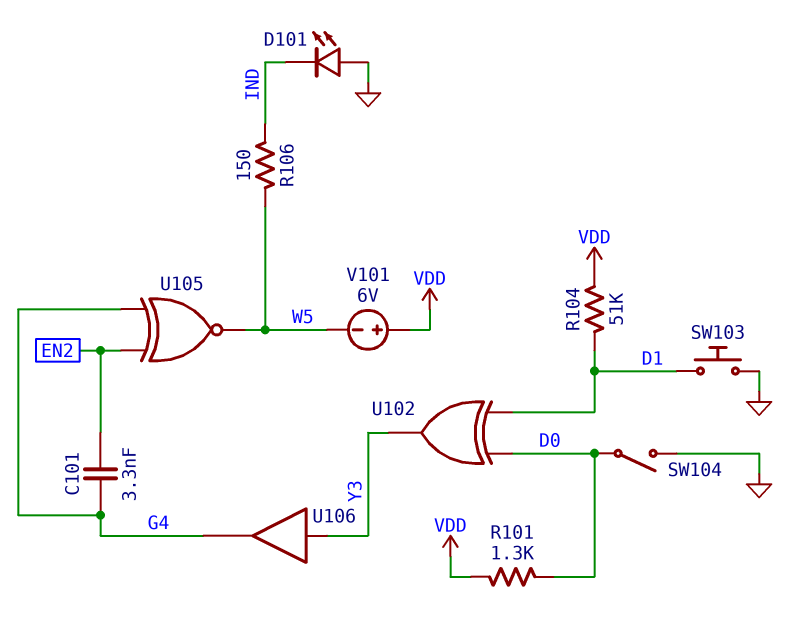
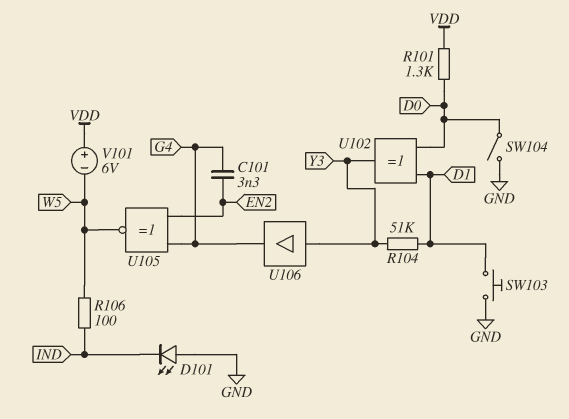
R104: 51k (D1, VDD) -> 51k (D1, Y3)
R106: 150 (IND, W5) -> 100 (IND, W5)

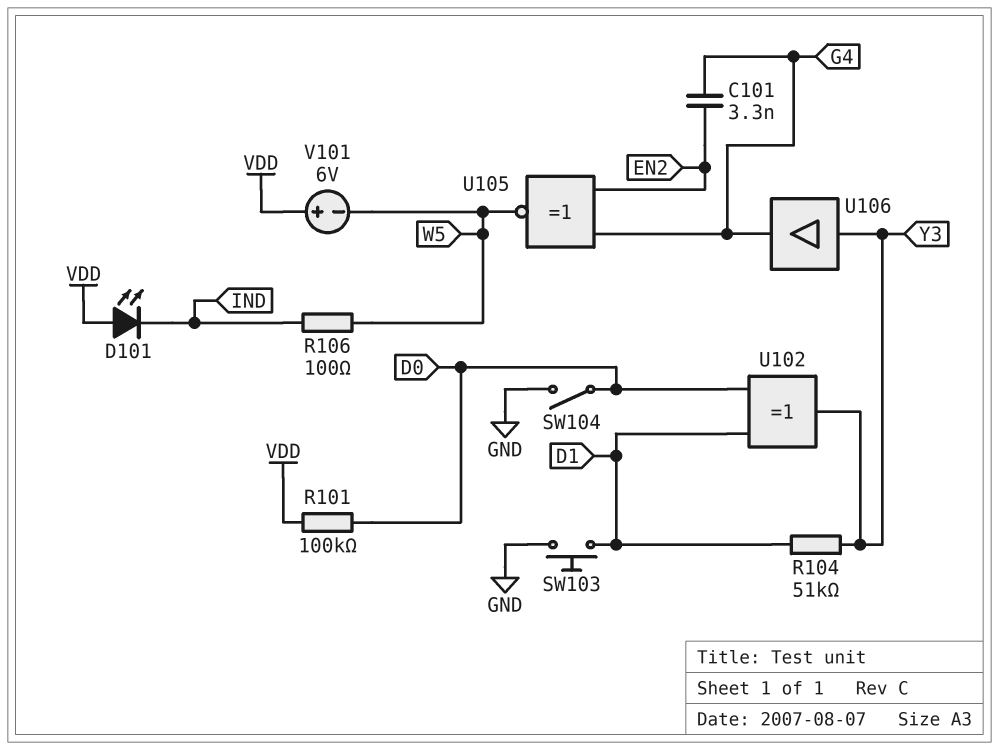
D101: LED (A GND, K IND) -> LED (A VDD, K IND)
R101: 1.3k (D0, VDD) -> 100k (D0, VDD)

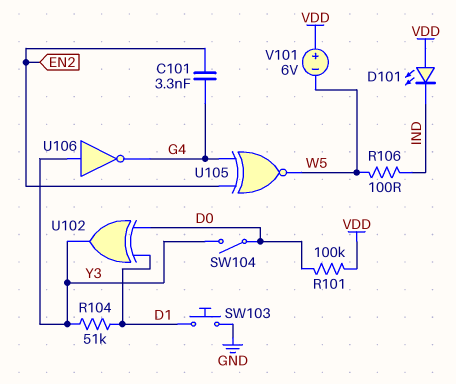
SW104: switch (D0, GND) -> switch (D0, Y3)
U106: buffer (in Y3, out G4) -> NOT (in Y3, out G4)

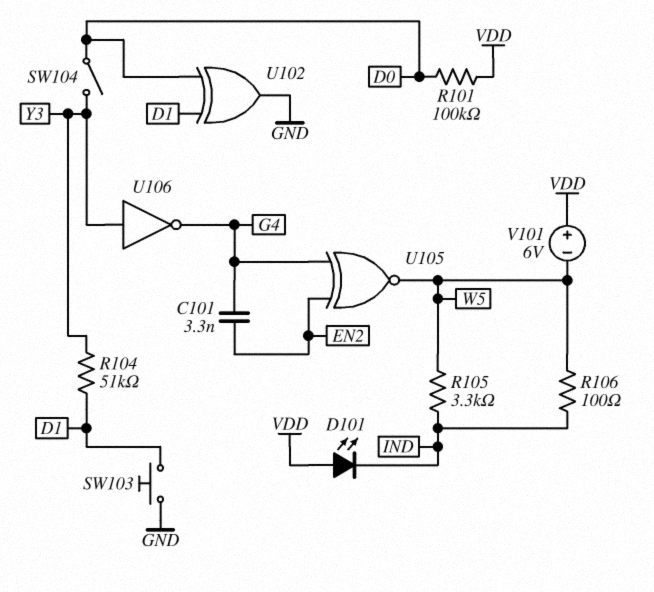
R105: none -> 3.3k (IND, W5)
U102: XOR (in D0, in D1, out Y3) -> XOR (in D0, in D1, out GND)

